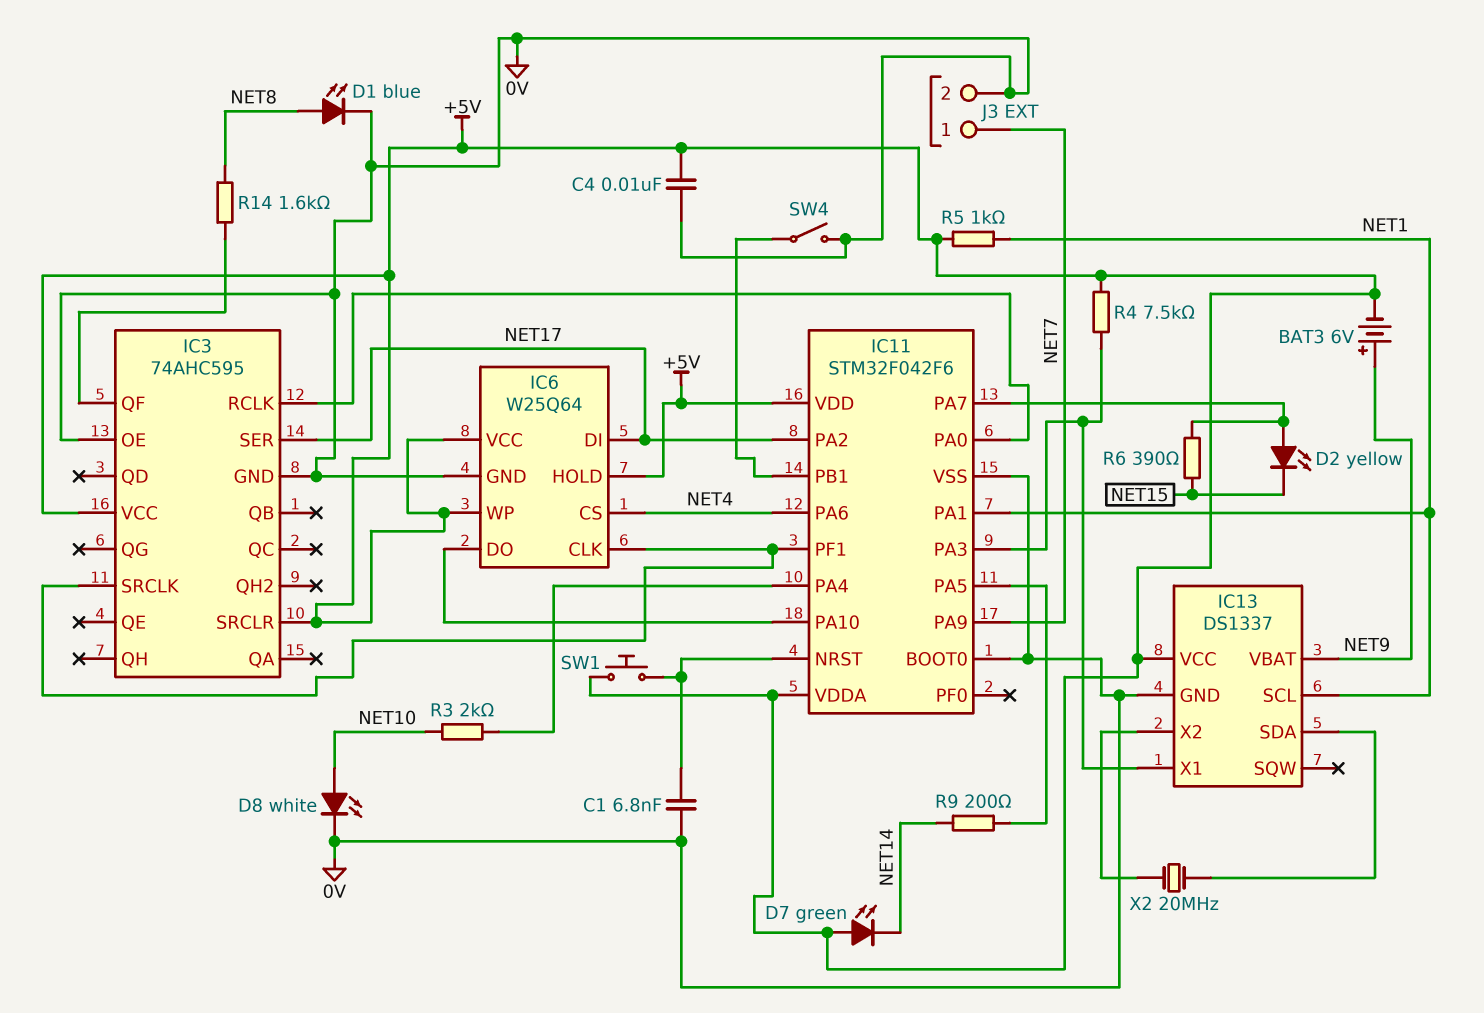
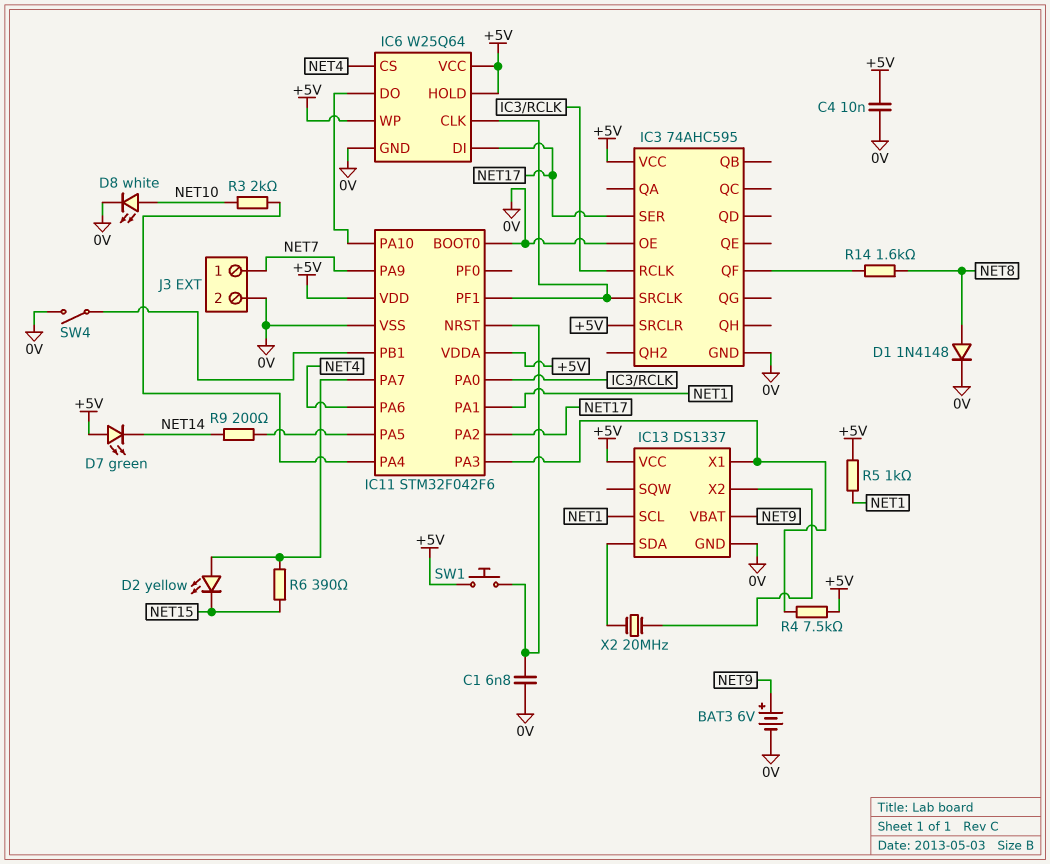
BAT3: 6V (plus NET9, minus +5V) -> 6V (plus NET9, minus 0V)
D1: LED blue (A NET8, K 0V) -> diode 1N4148 (A NET8, K 0V)

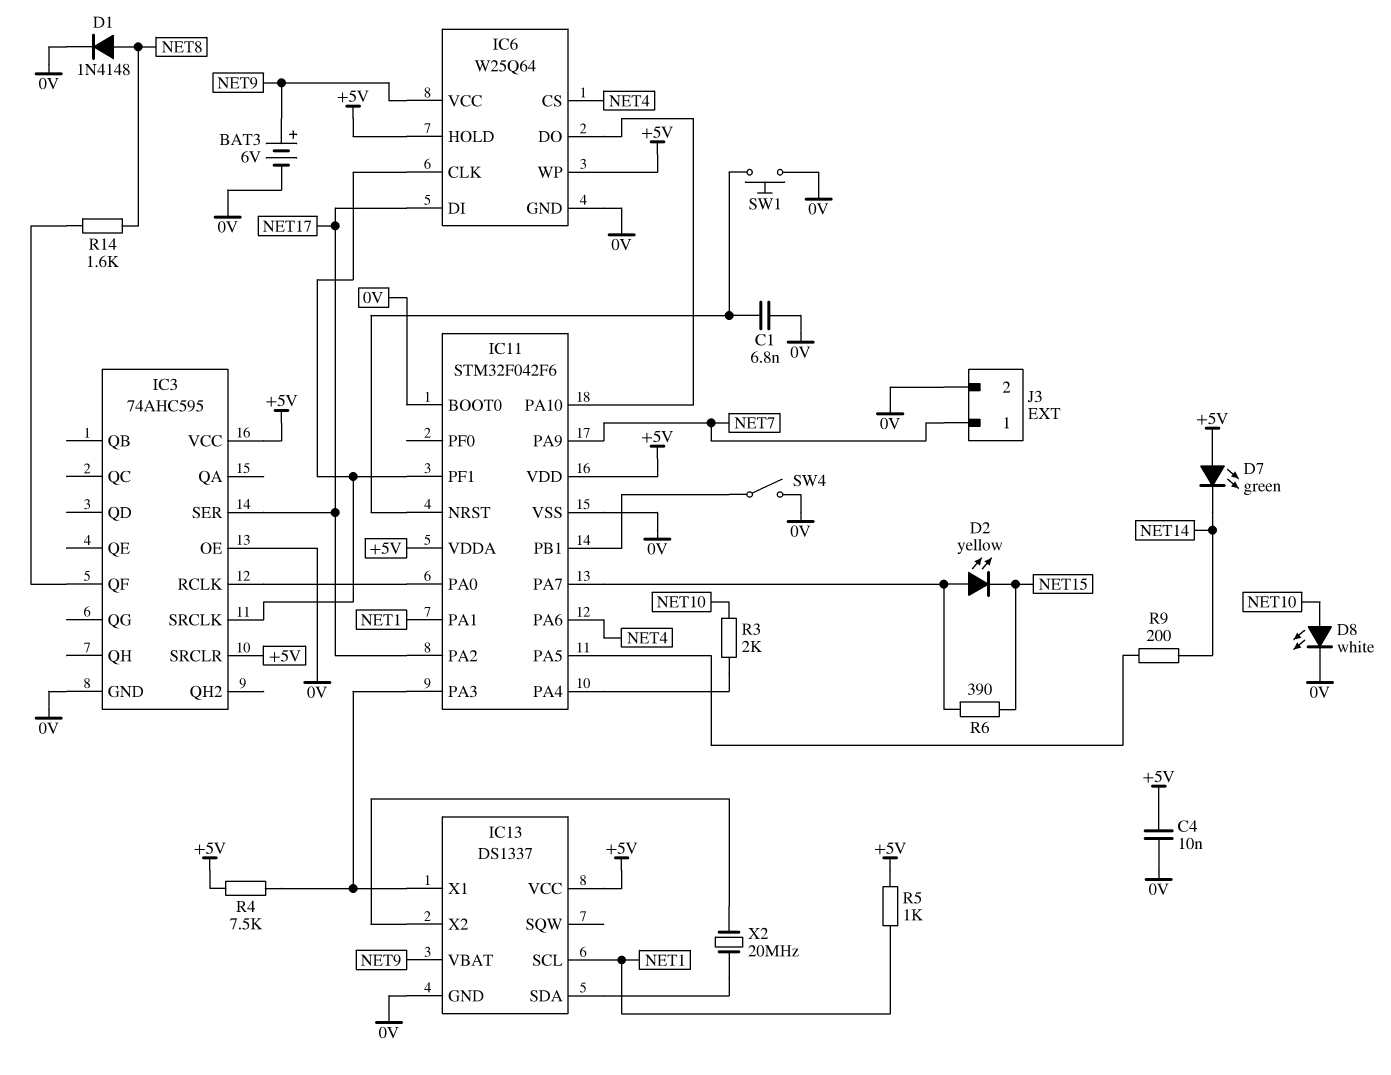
IC6 pin VCC: +5V -> NET9
SW1: button (+5V, IC11/NRST) -> button (0V, IC11/NRST)

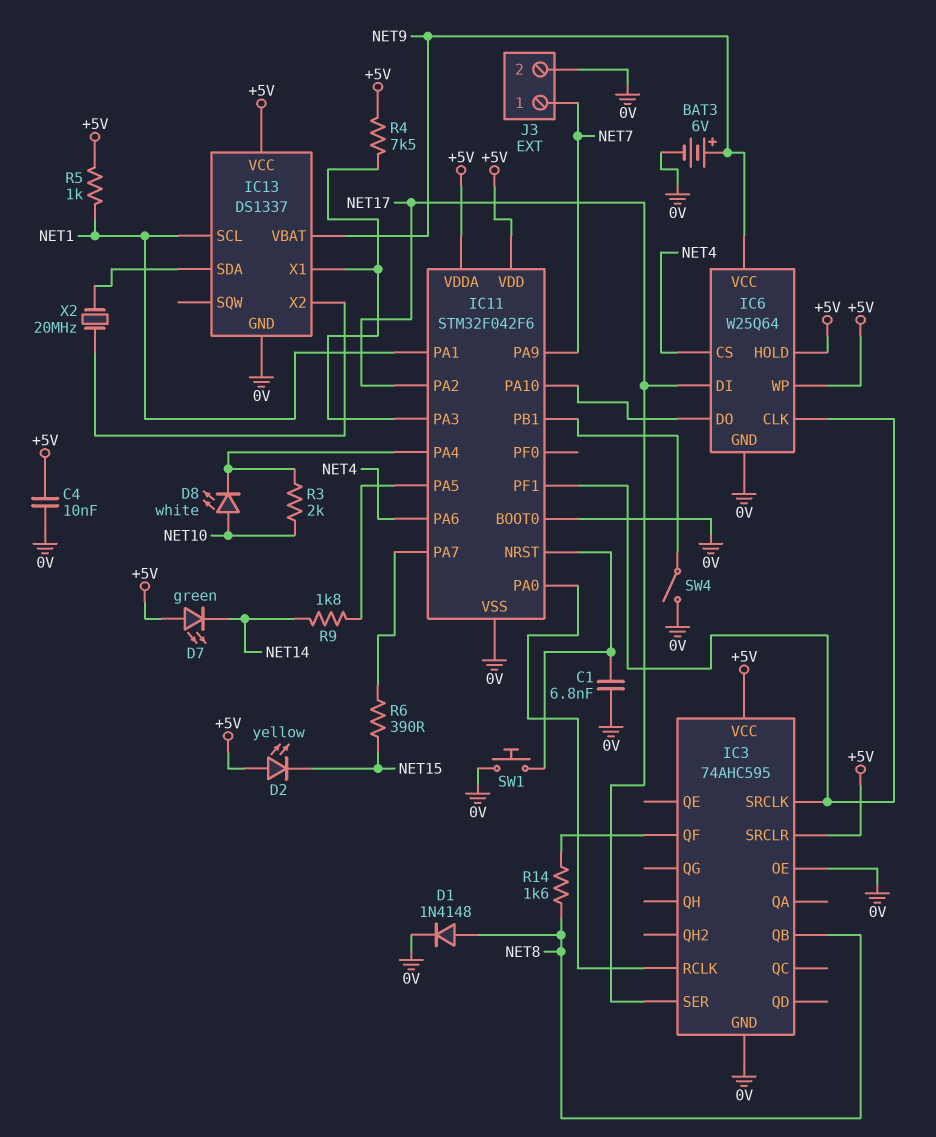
D2: LED yellow (A IC11/PA7, K NET15) -> LED yellow (A +5V, K NET15)
D8: LED white (A NET10, K 0V) -> LED white (A NET10, K IC11/PA4)
IC3 pin QB: none -> NET8
R9: 200 (IC11/PA5, NET14) -> 1.8k (IC11/PA5, NET14)

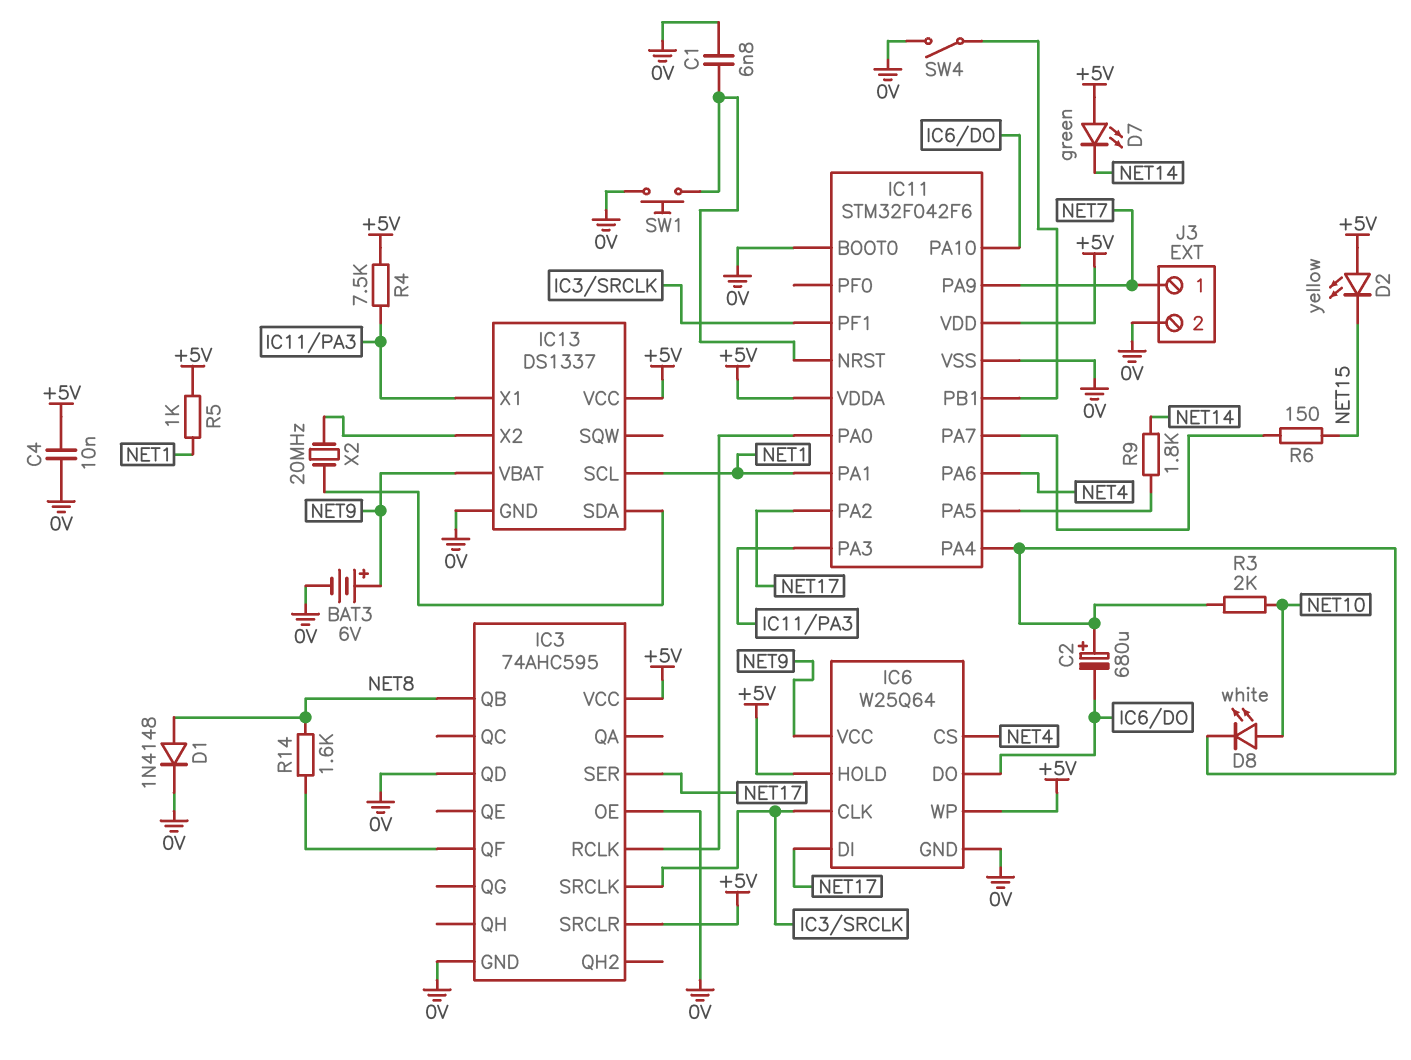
C2: none -> 680uF (plus IC11/PA4, minus IC6/DO)
IC3 pin QD: none -> 0V
R6: 390 (IC11/PA7, NET15) -> 150 (IC11/PA7, NET15)

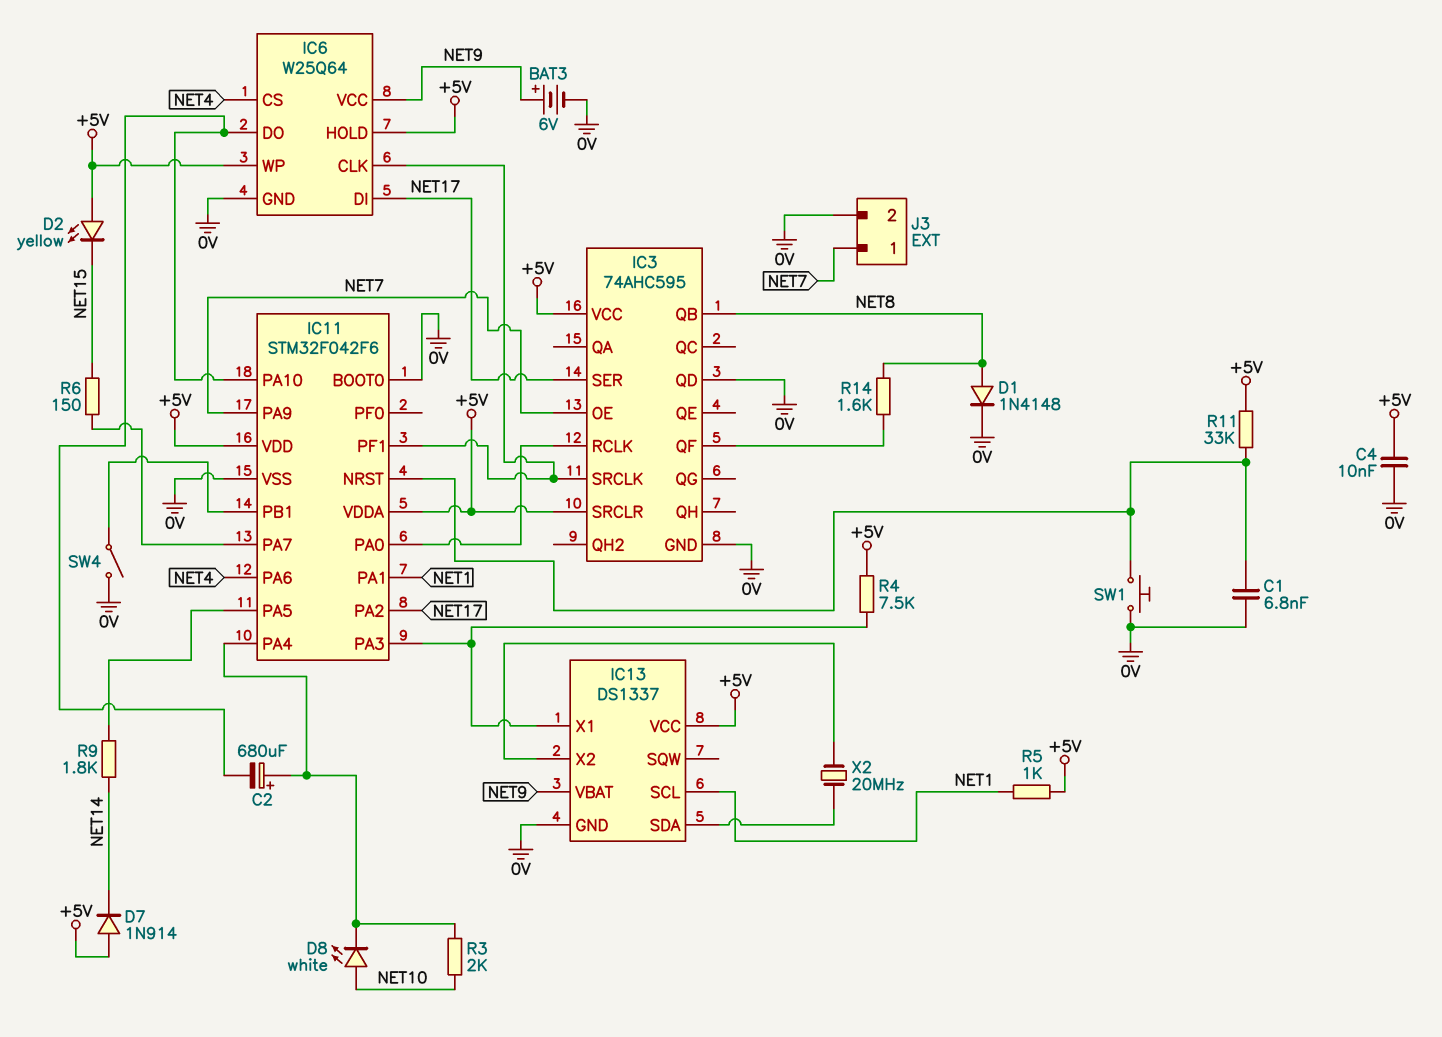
D7: LED green (A +5V, K NET14) -> diode 1N914 (A +5V, K NET14)
IC3 pin OE: 0V -> NET7
R11: none -> 33k (+5V, IC11/NRST)

